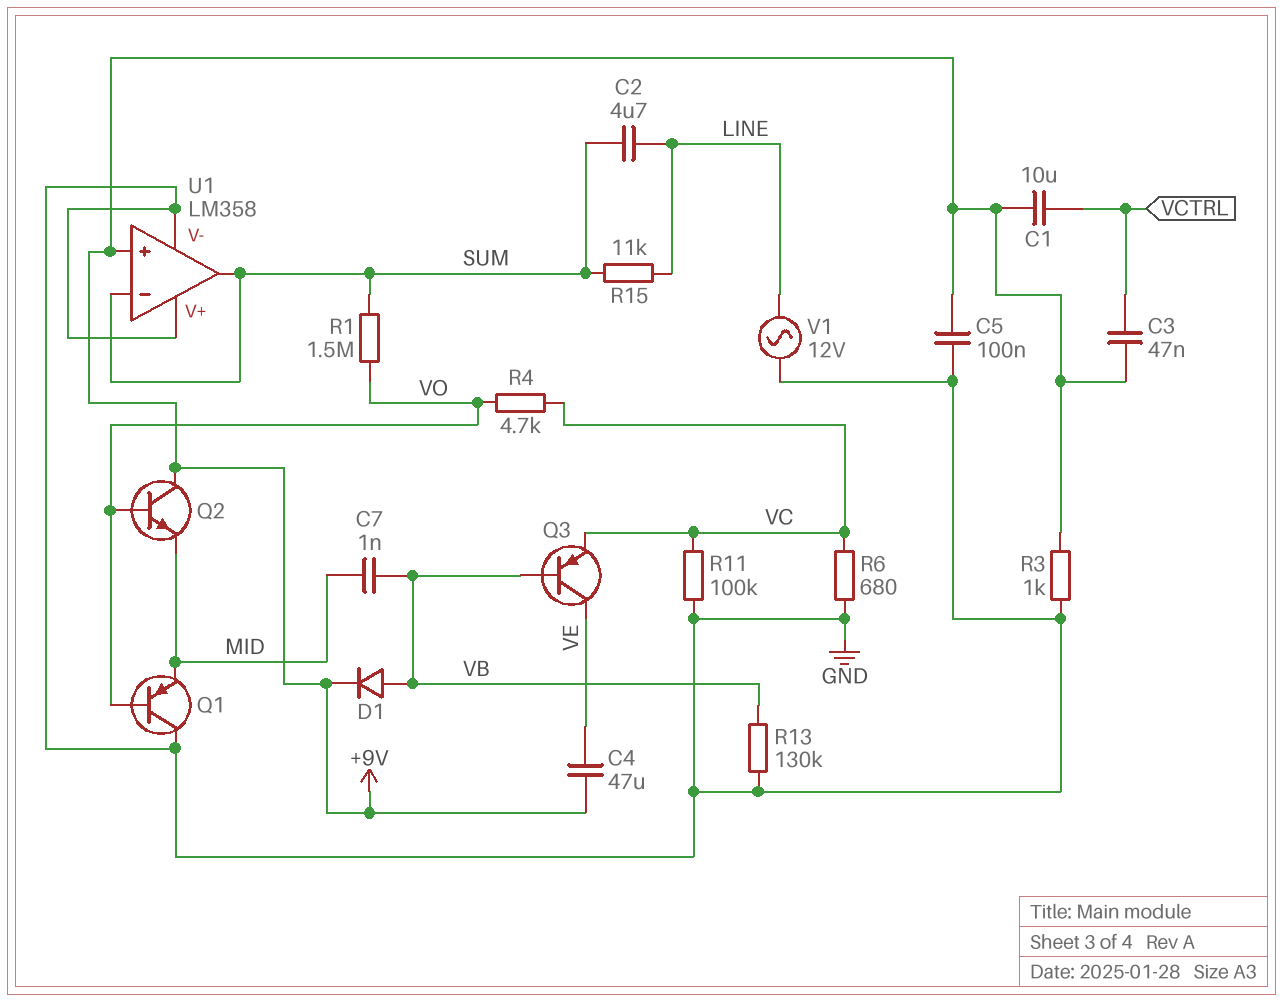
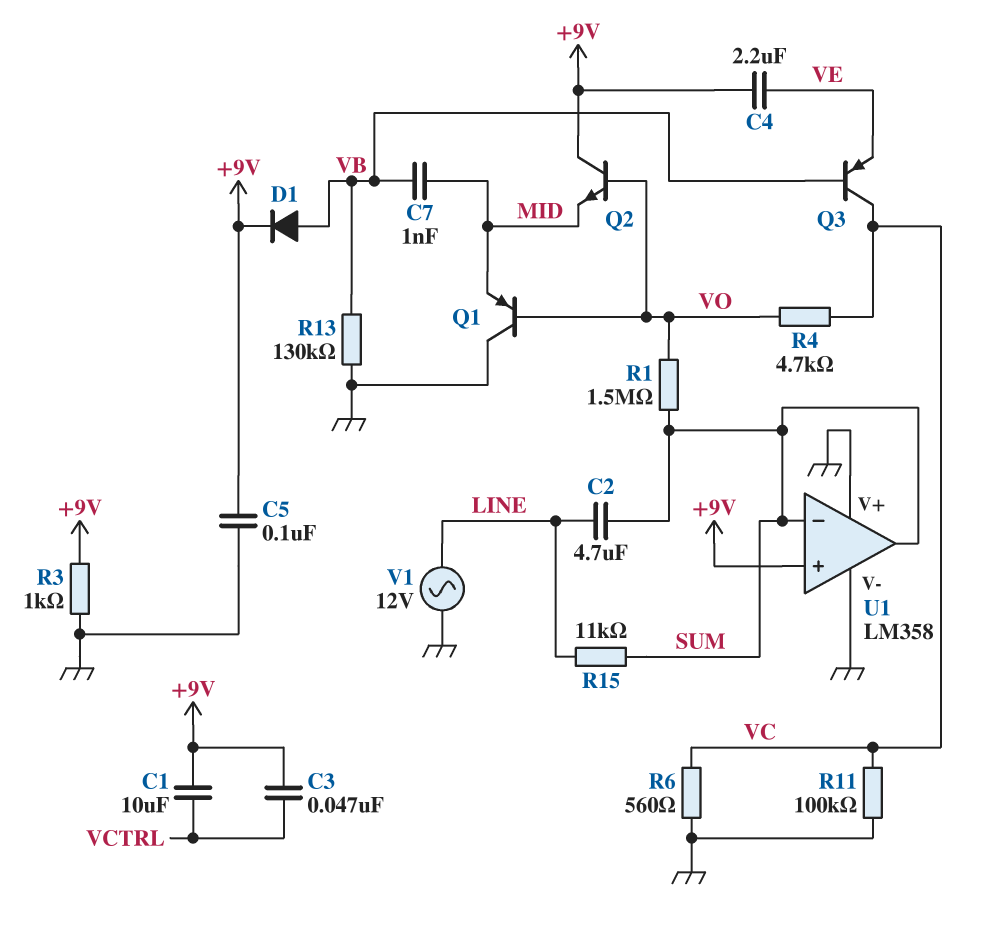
C4: 47uF (+9V, VE) -> 2.2uF (+9V, VE)
Q3: PNP (B VB, C VE, E VC) -> PNP (B VB, C VC, E VE)
R6: 680 (GND, VC) -> 560 (GND, VC)

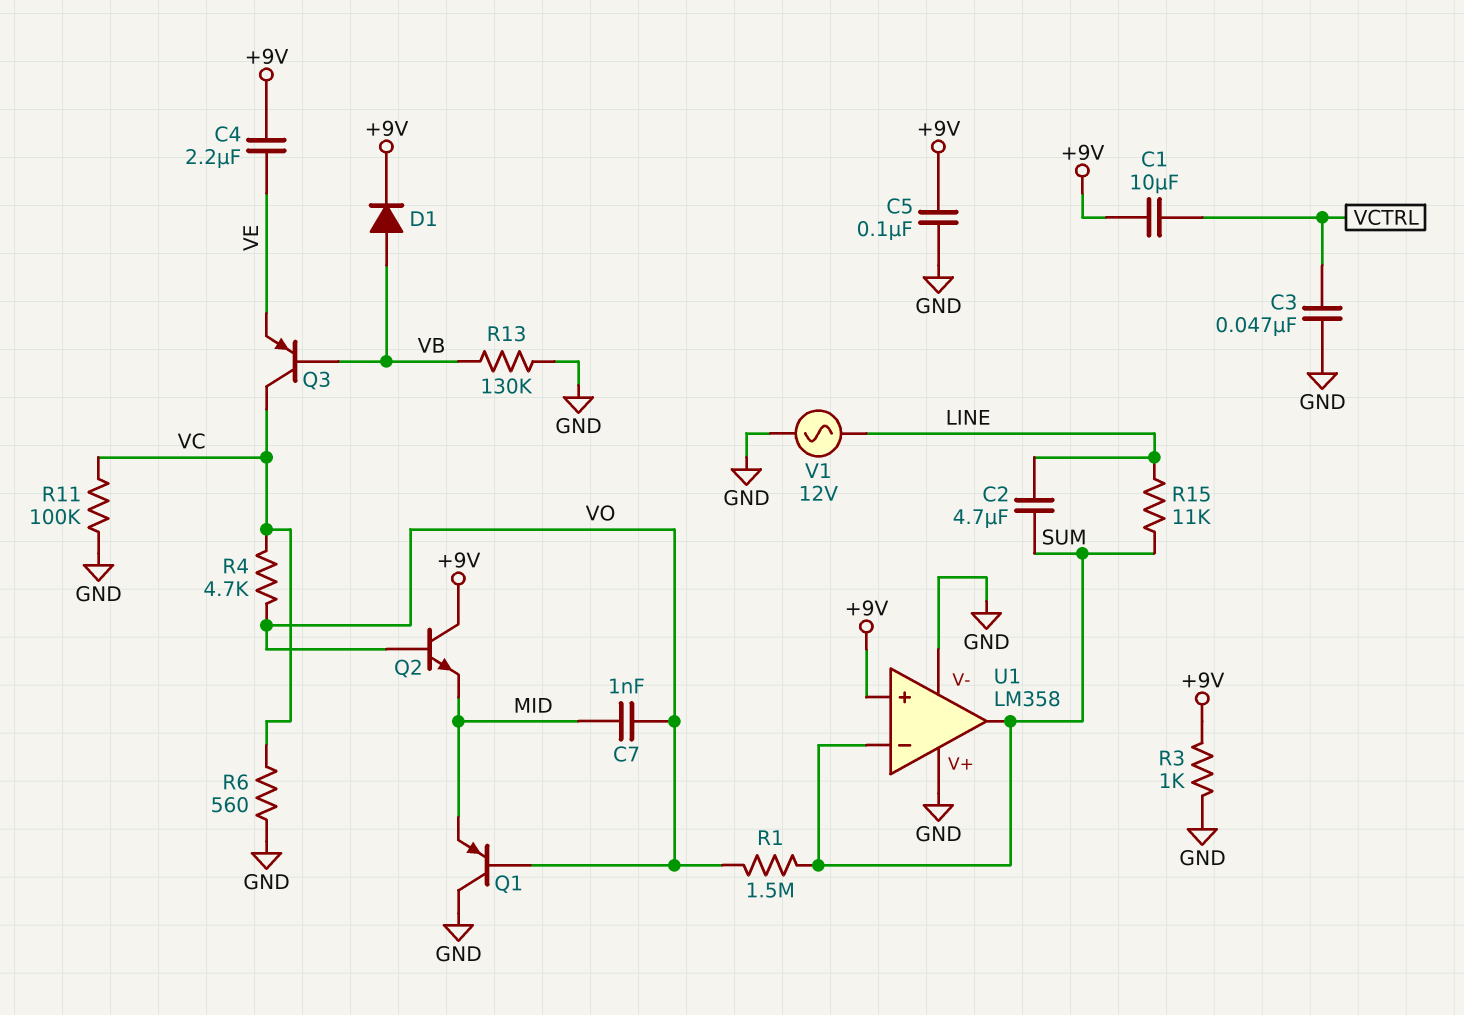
C3: 47nF (+9V, VCTRL) -> 47nF (GND, VCTRL)
C7: 1nF (MID, VB) -> 1nF (MID, VO)

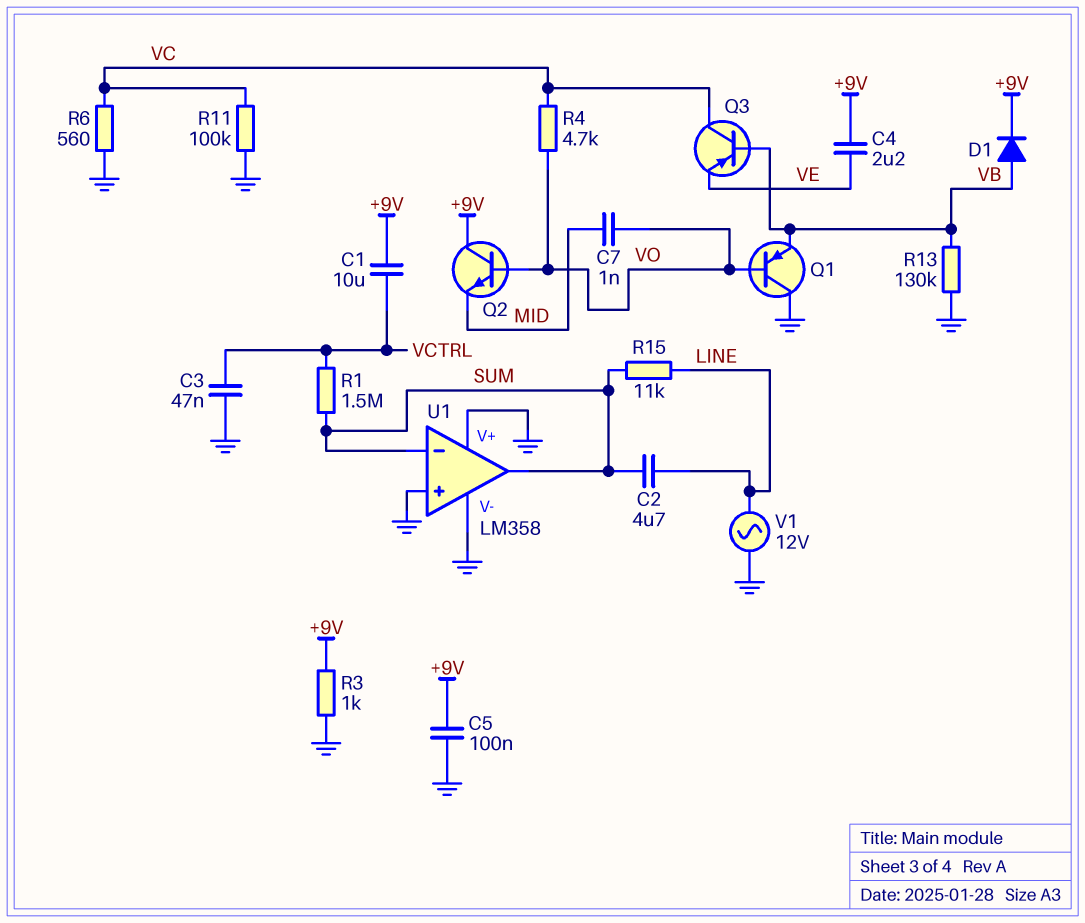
Q1: PNP (B VO, C GND, E MID) -> PNP (B VO, C GND, E VB)
R1: 1.5M (SUM, VO) -> 1.5M (SUM, VCTRL)
U1 pin in+: +9V -> GND

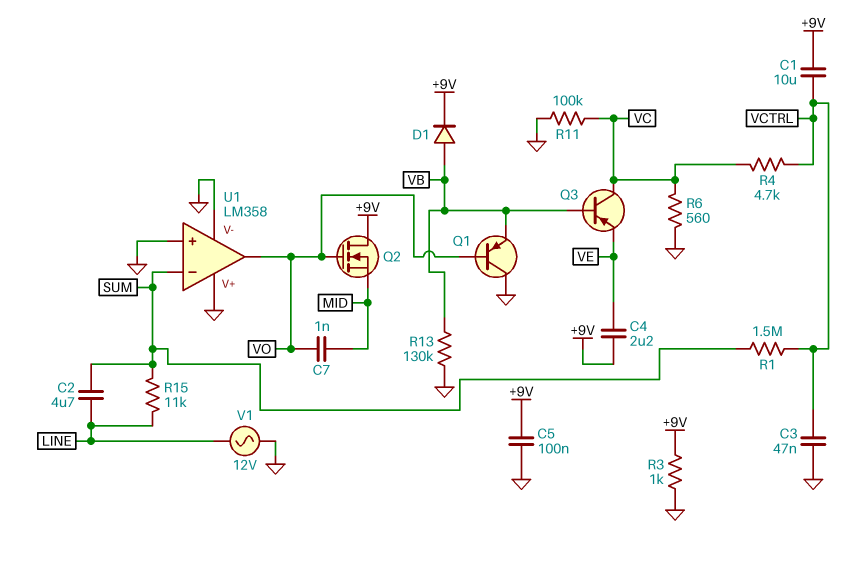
Q2: NPN (B VO, C +9V, E MID) -> NMOS (G VO, D +9V, S MID)
R4: 4.7k (VC, VO) -> 4.7k (VC, VCTRL)
U1 pin out: SUM -> VO

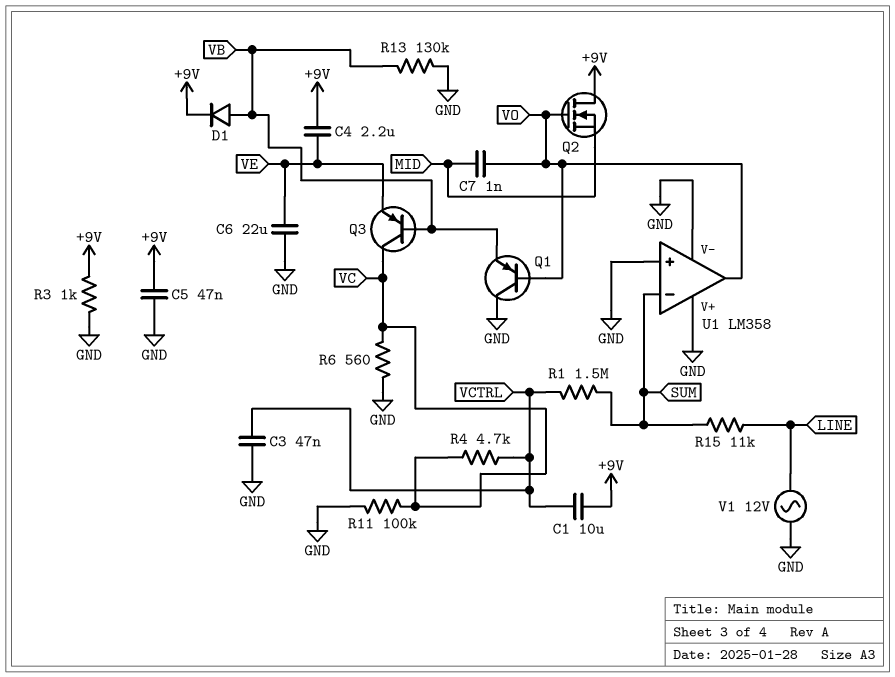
C2: 4.7uF (LINE, SUM) -> none
C5: 100nF (+9V, GND) -> 47nF (+9V, GND)
C6: none -> 22uF (GND, VE)

